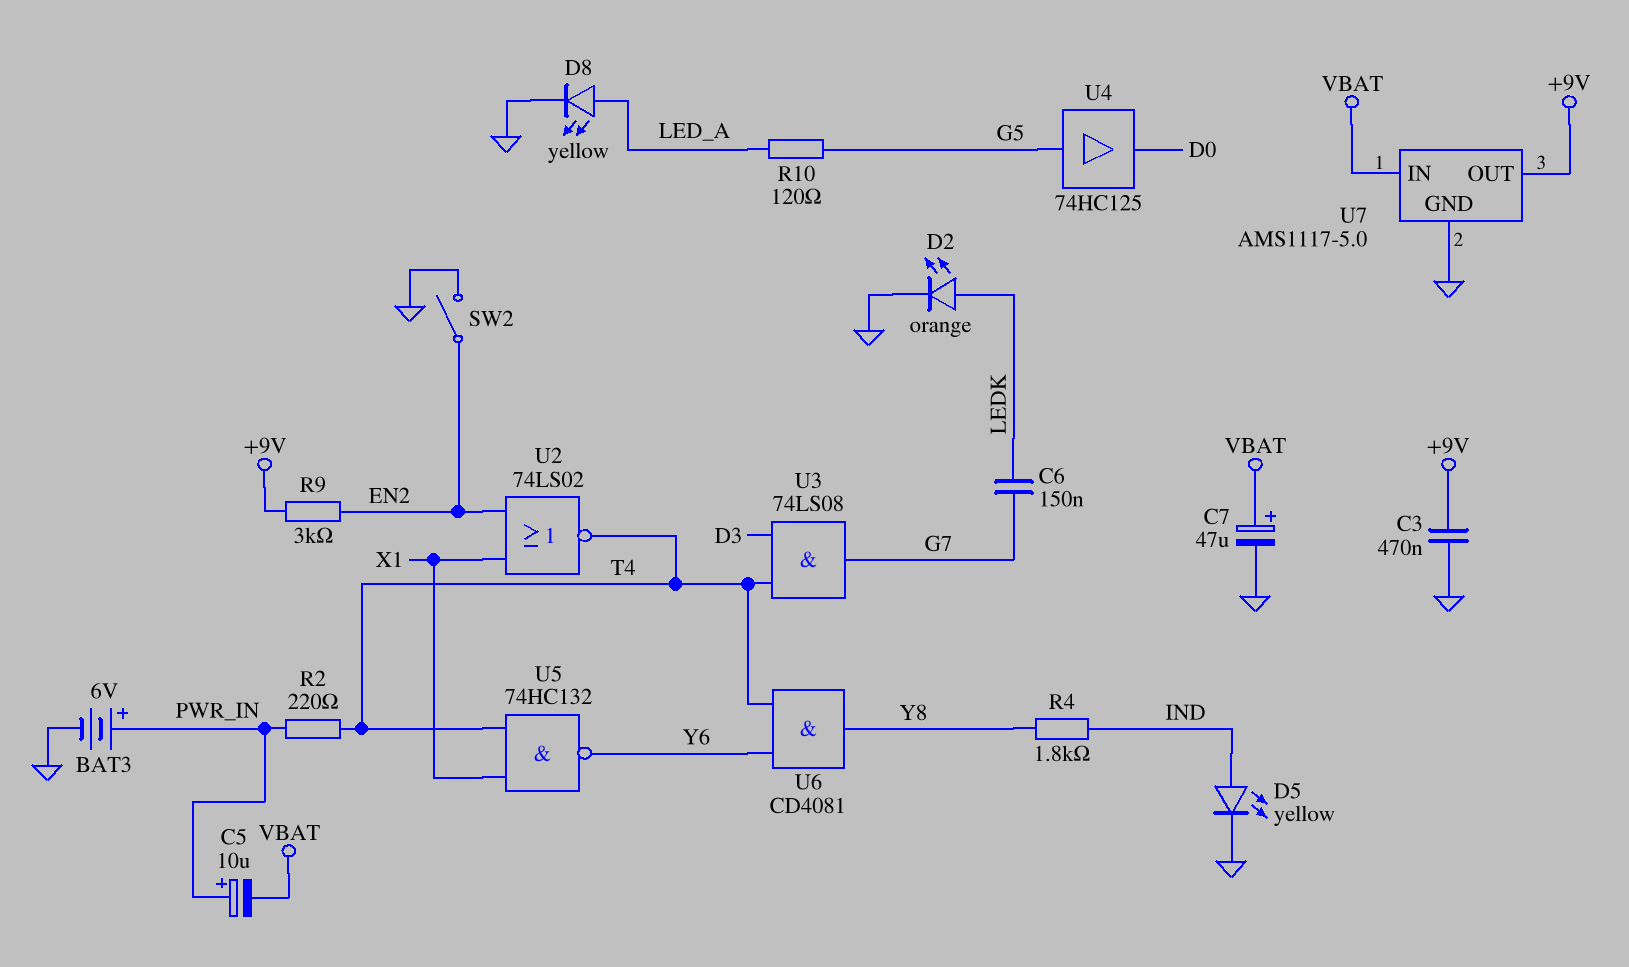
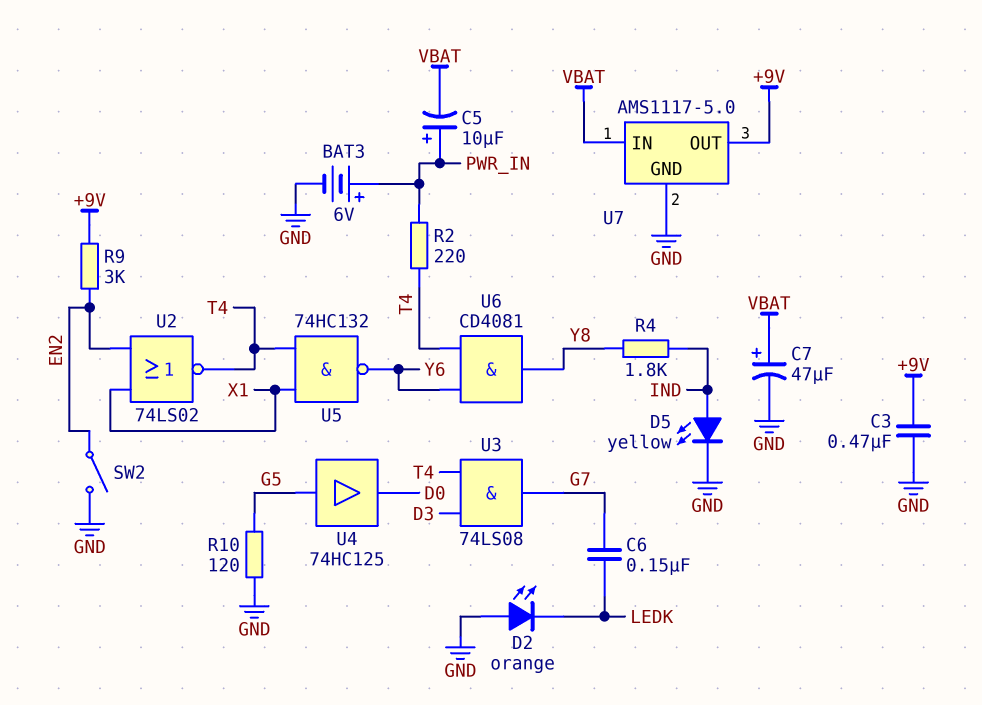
D2: LED orange (A LEDK, K GND) -> LED orange (A GND, K LEDK)
D8: LED yellow (A LED_A, K GND) -> none
R10: 120 (G5, LED_A) -> 120 (G5, GND)

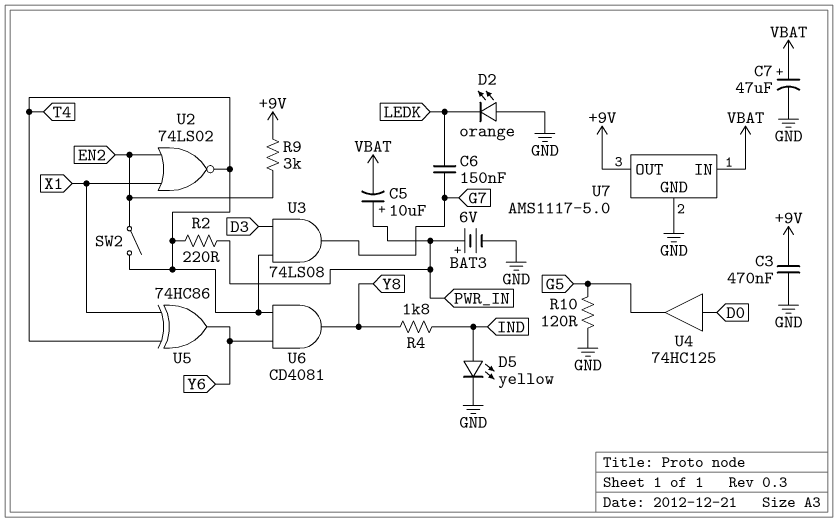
SW2: switch (EN2, GND) -> switch (EN2, T4)
U4: buffer 74HC125 (in G5, out D0) -> buffer 74HC125 (in D0, out G5)
U5: NAND 74HC132 (in T4, in X1, out Y6) -> XOR 74HC86 (in T4, in X1, out Y6)

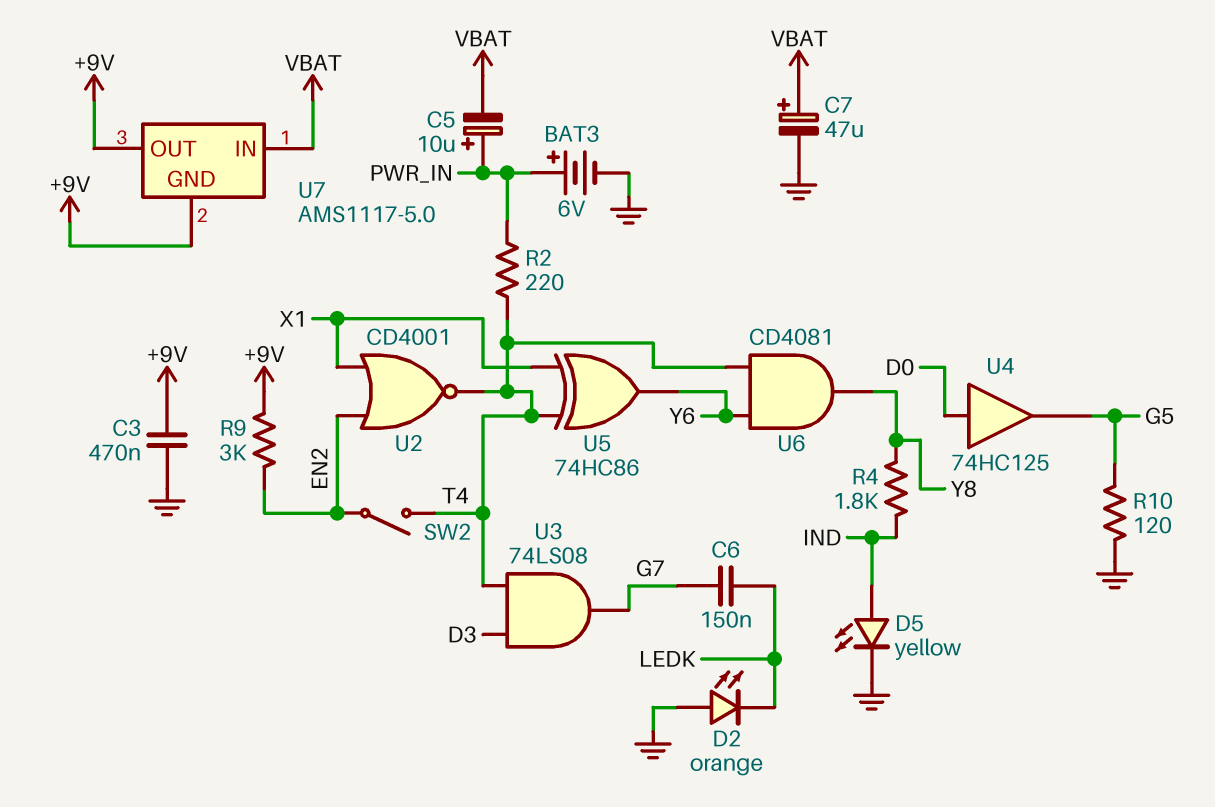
U2: NOR 74LS02 (in EN2, in X1, out T4) -> NOR CD4001 (in EN2, in X1, out T4)
U7 pin GND: GND -> +9V

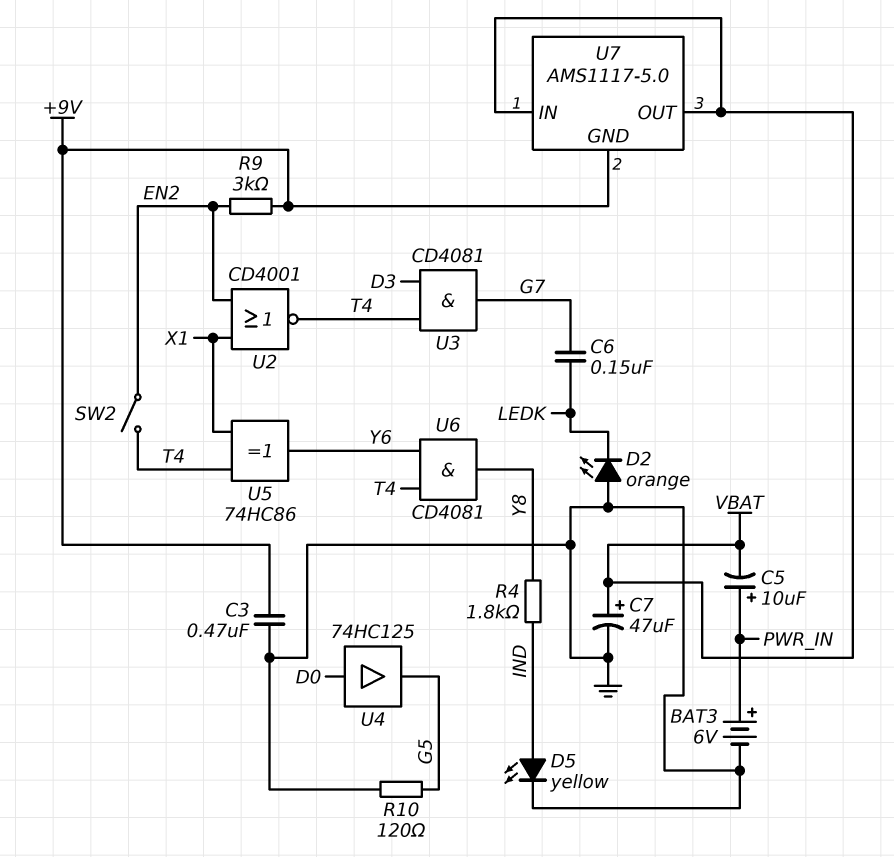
R2: 220 (PWR_IN, T4) -> none
U3: AND 74LS08 (in D3, in T4, out G7) -> AND CD4081 (in D3, in T4, out G7)
U7 pin OUT: +9V -> VBAT

